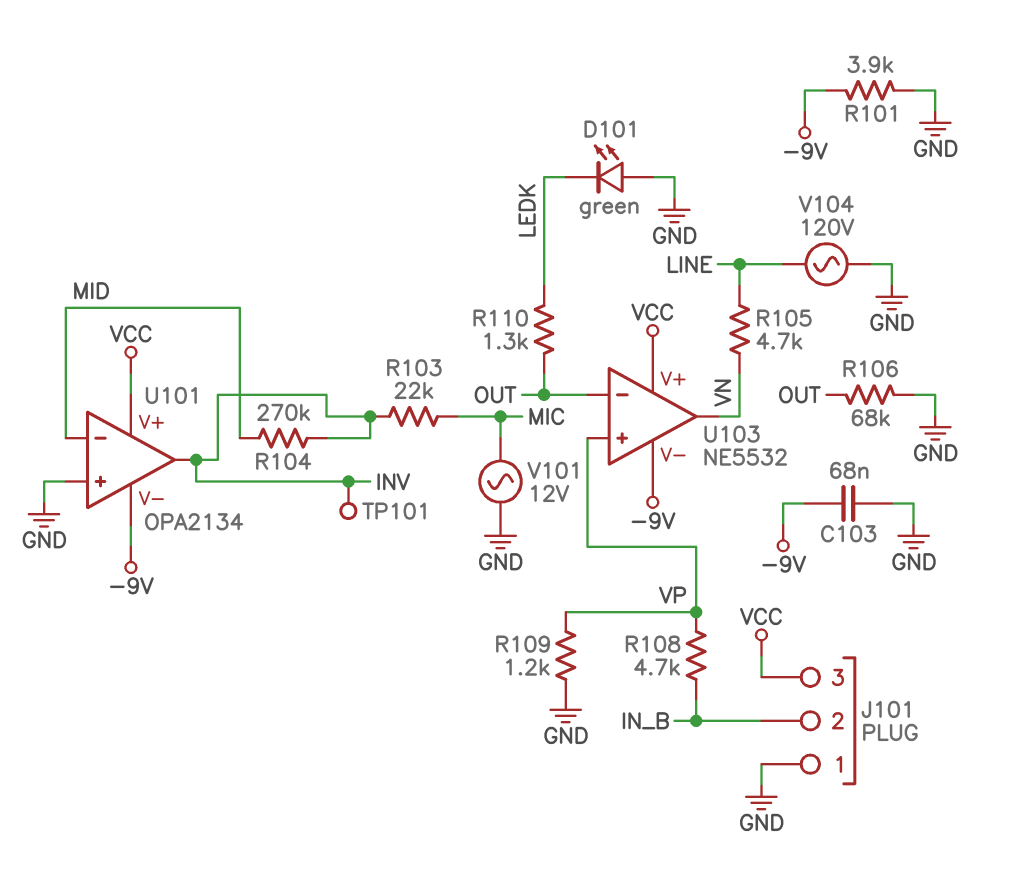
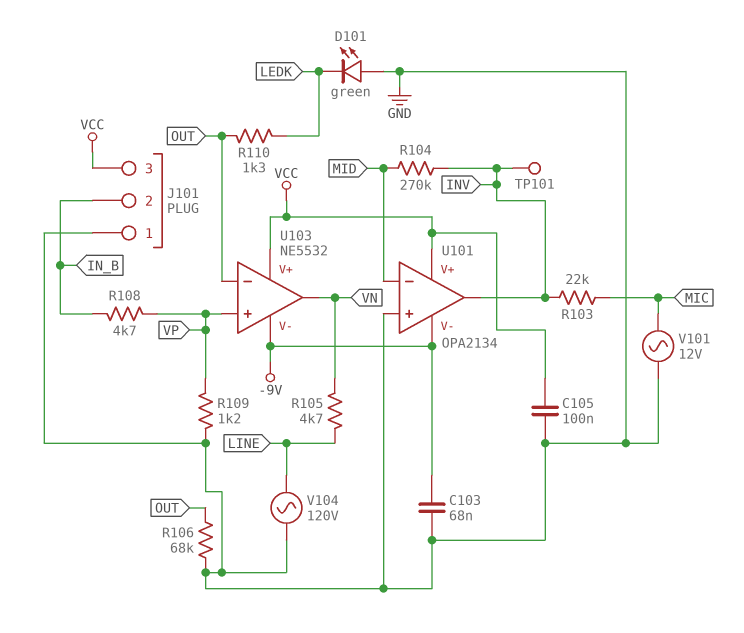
C105: none -> 100nF (GND, VCC)
R101: 3.9k (-9V, GND) -> none

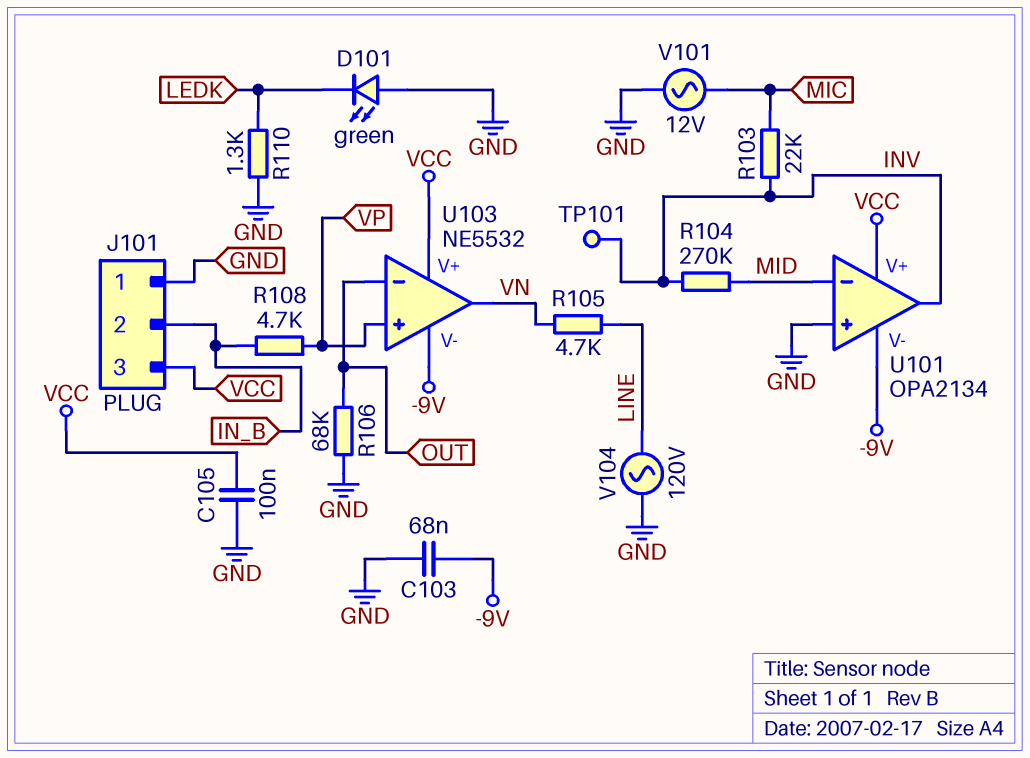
R109: 1.2k (GND, VP) -> none
R110: 1.3k (LEDK, OUT) -> 1.3k (GND, LEDK)

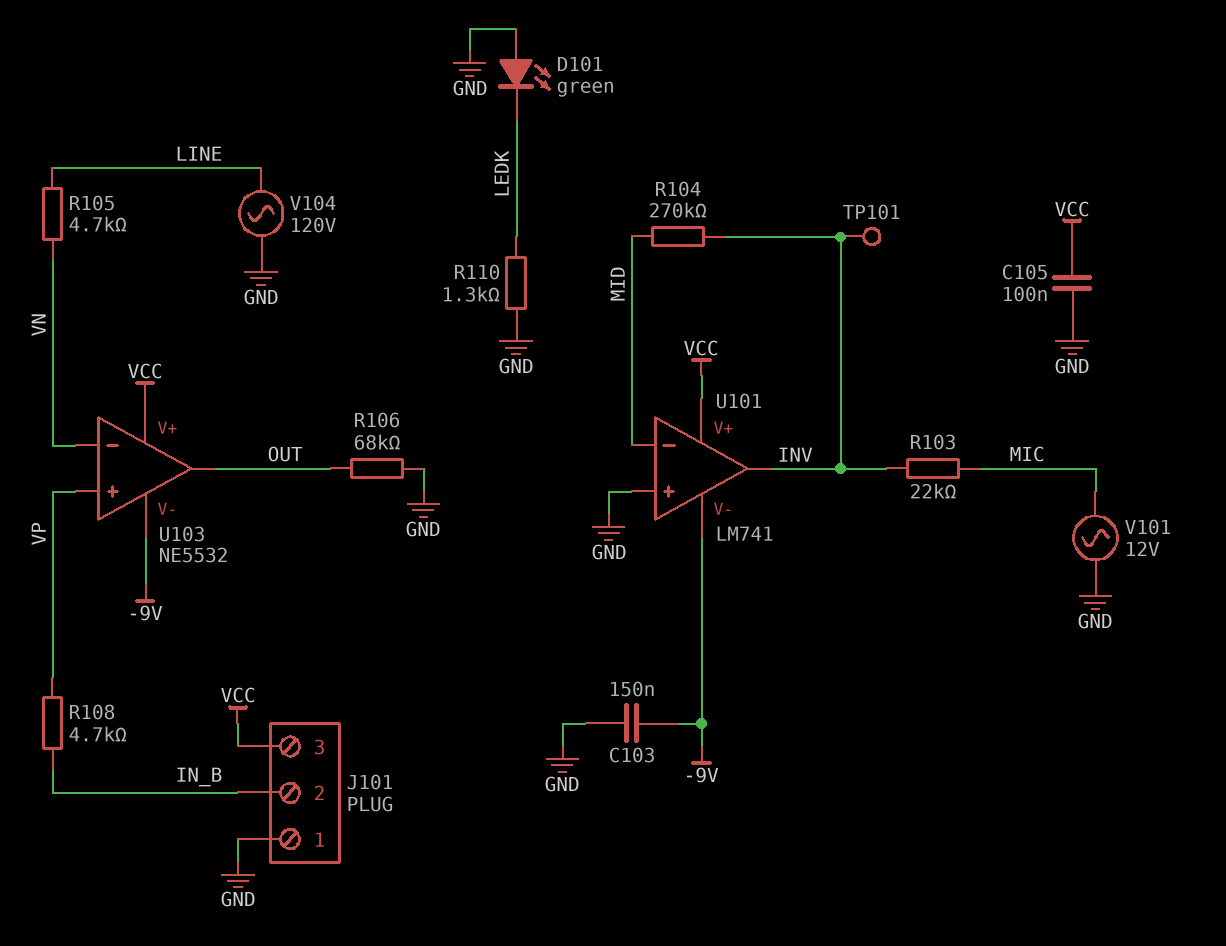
C103: 68nF (-9V, GND) -> 150nF (-9V, GND)
U101: OPA2134 -> LM741
U103 pin in-: OUT -> VN
U103 pin out: VN -> OUT

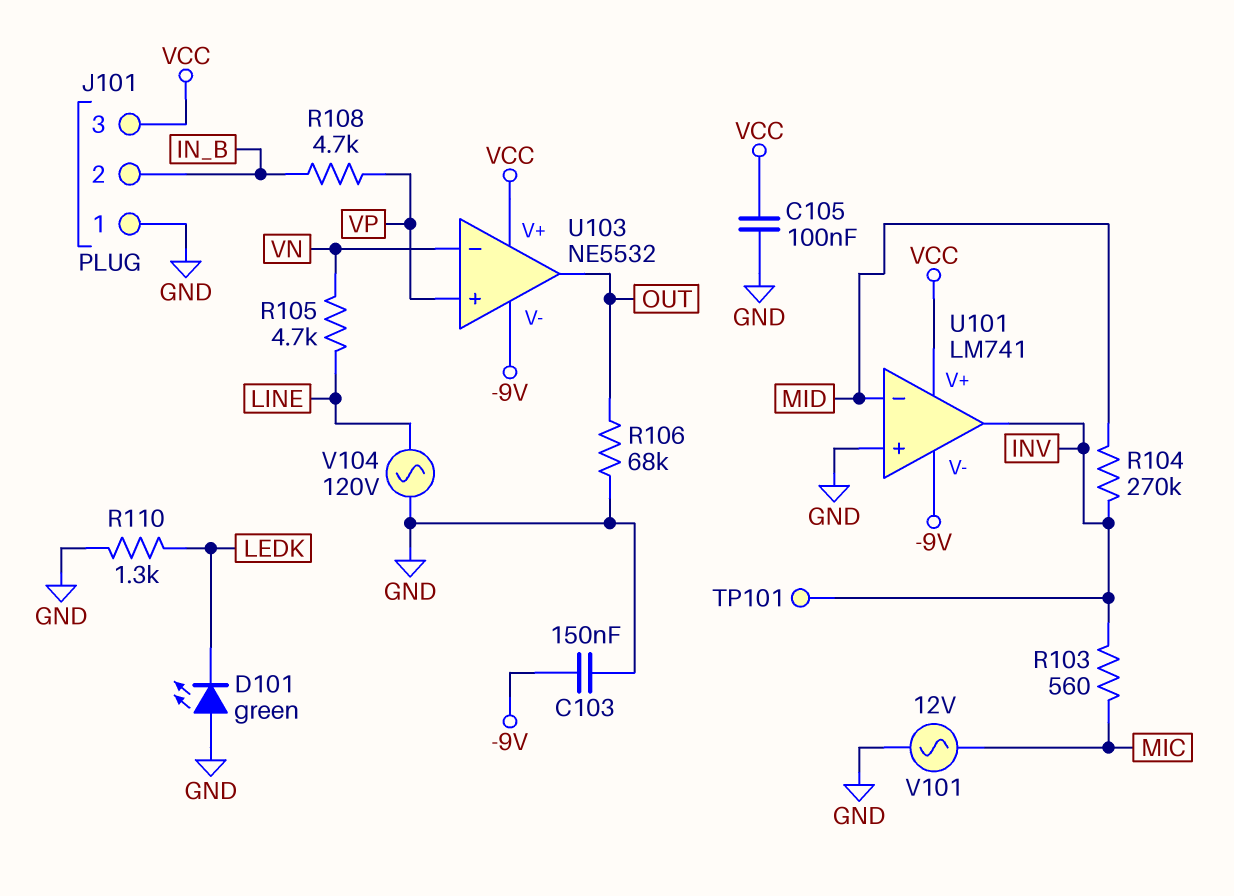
R103: 22k (INV, MIC) -> 560 (INV, MIC)

